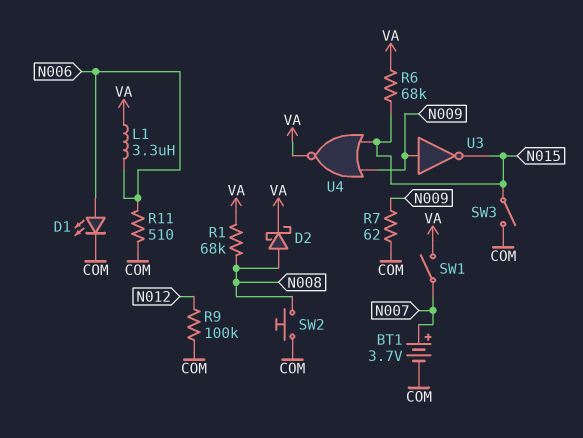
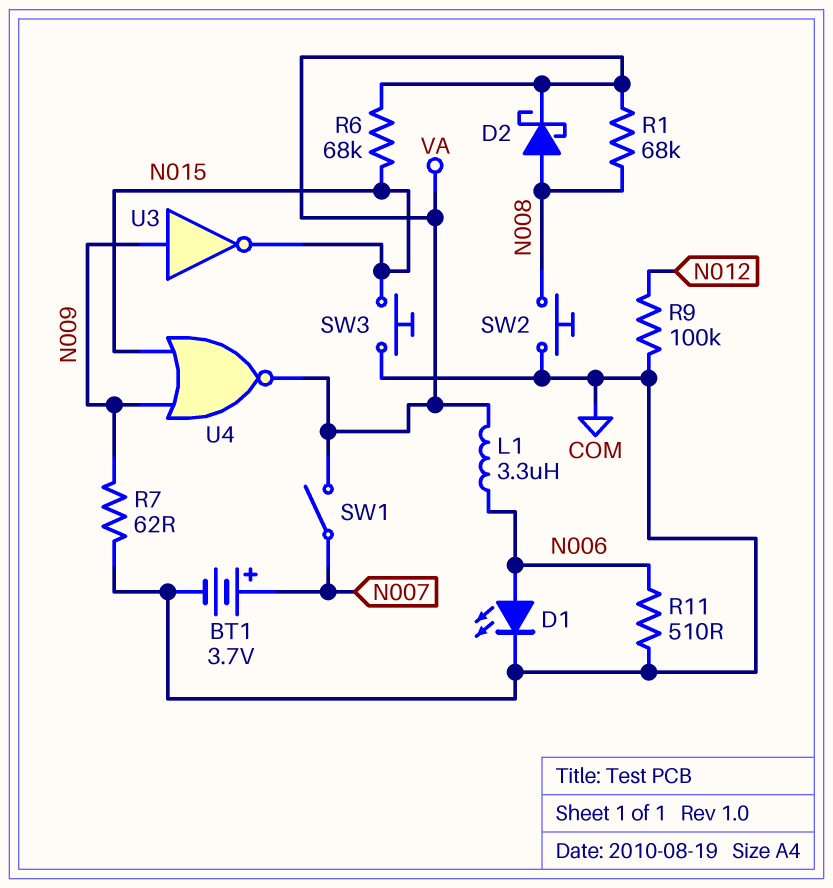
SW3: switch (COM, N015) -> button (COM, N015)

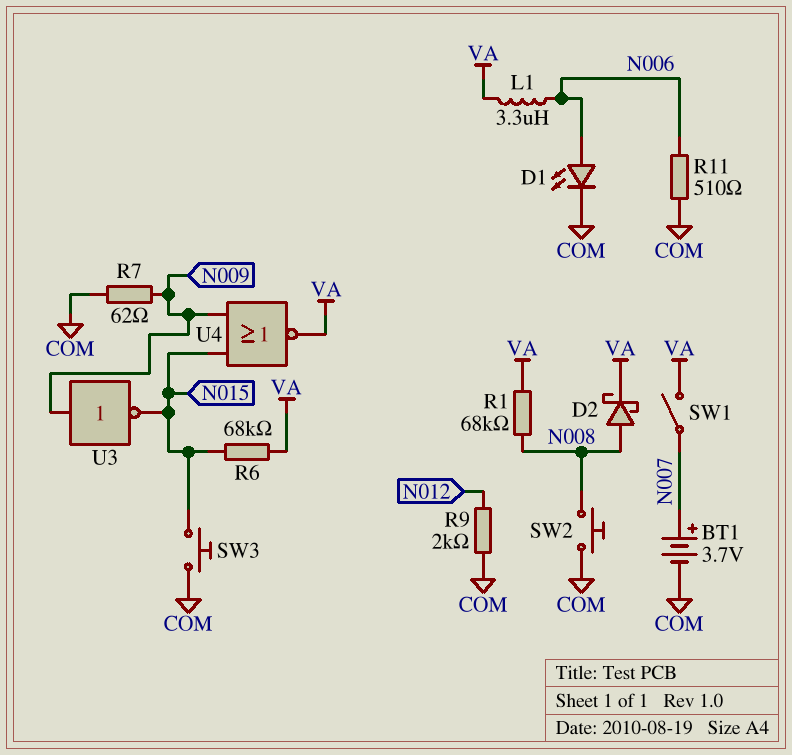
R9: 100k (COM, N012) -> 2k (COM, N012)

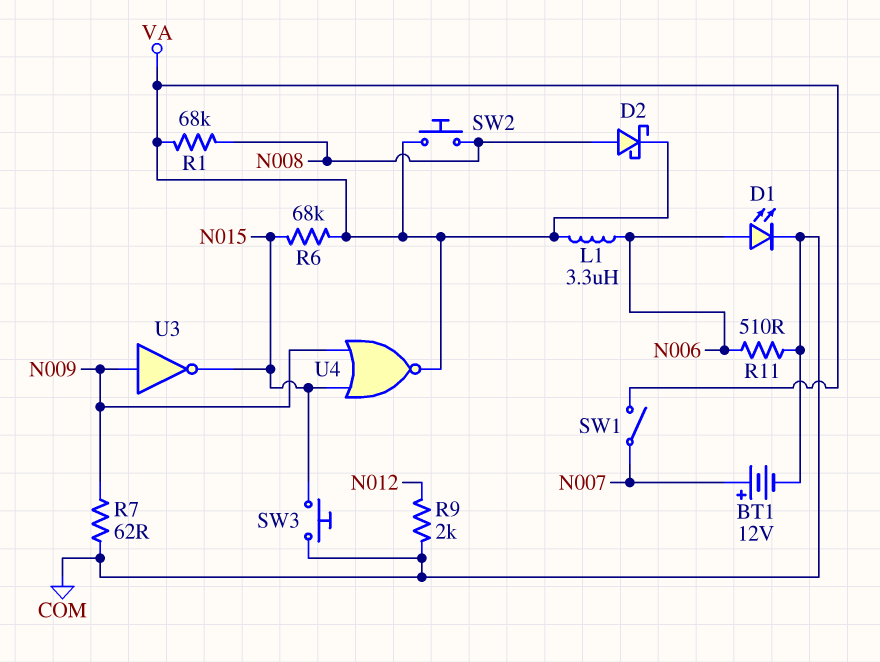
BT1: 3.7V (plus N007, minus COM) -> 12V (plus N007, minus COM)
SW2: button (COM, N008) -> button (N008, VA)

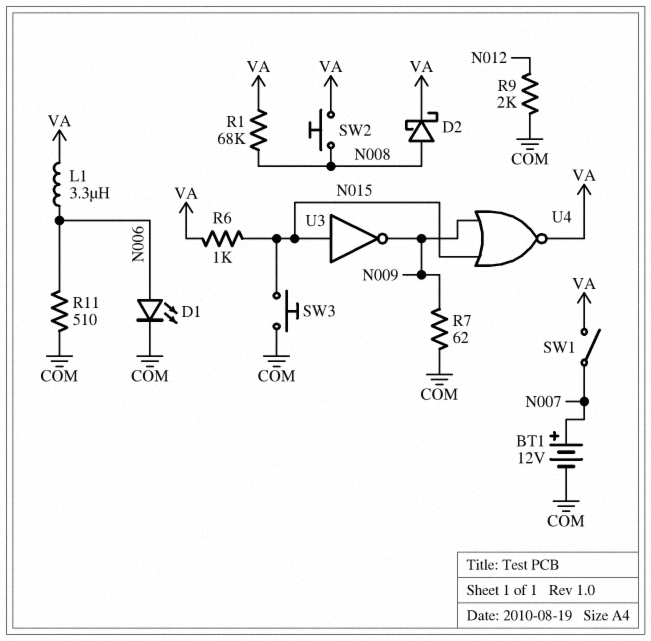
R6: 68k (N015, VA) -> 1k (N015, VA)
U3: NOT (in N009, out N015) -> NOT (in N015, out N009)

